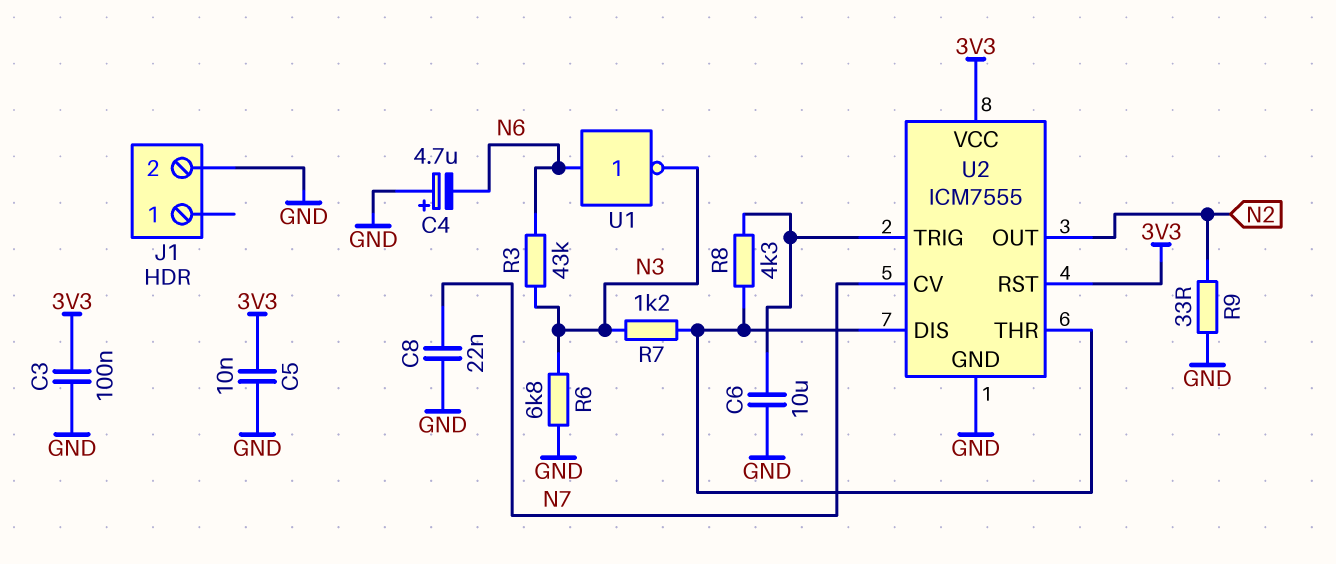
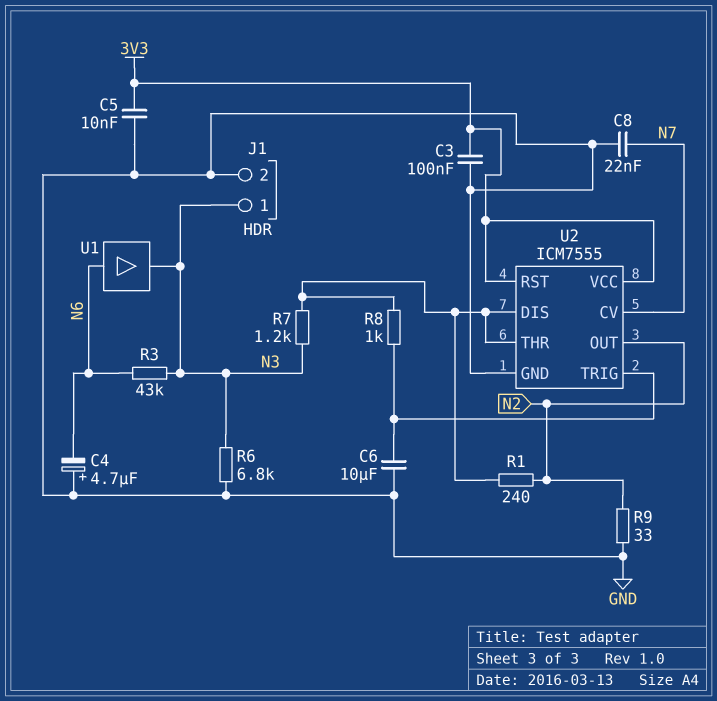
J1 pin 1: none -> N3
R1: none -> 240 (N2, U2/DIS)
R8: 4.3k (U2/DIS, U2/TRIG) -> 1k (U2/DIS, U2/TRIG)
U1: NOT (in N6, out N3) -> buffer (in N6, out N3)

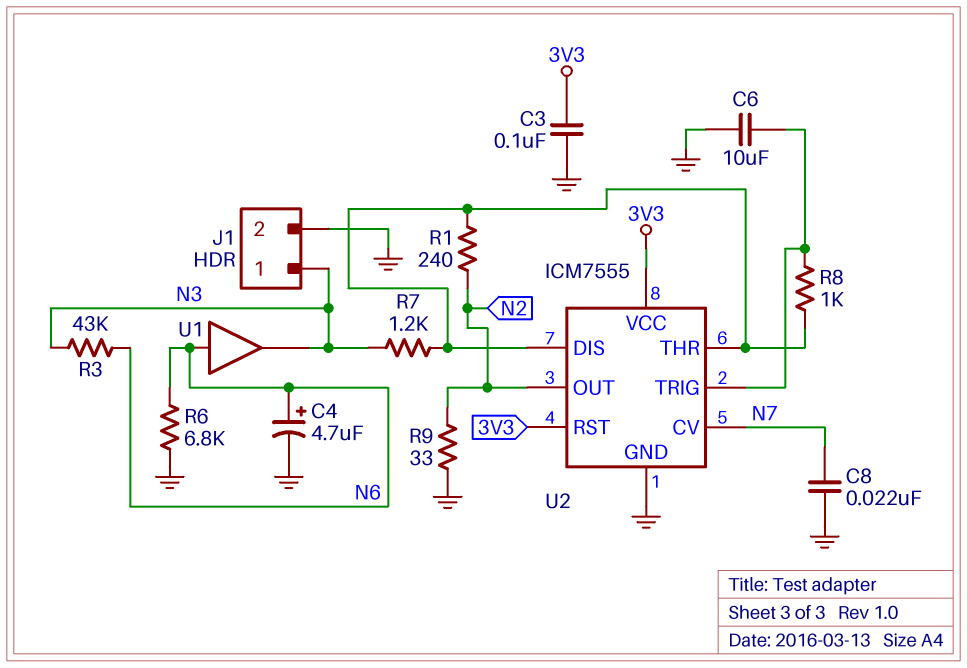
C4: 4.7uF (plus GND, minus N6) -> 4.7uF (plus N6, minus GND)
C5: 10nF (3V3, GND) -> none
R6: 6.8k (GND, N3) -> 6.8k (GND, N6)

